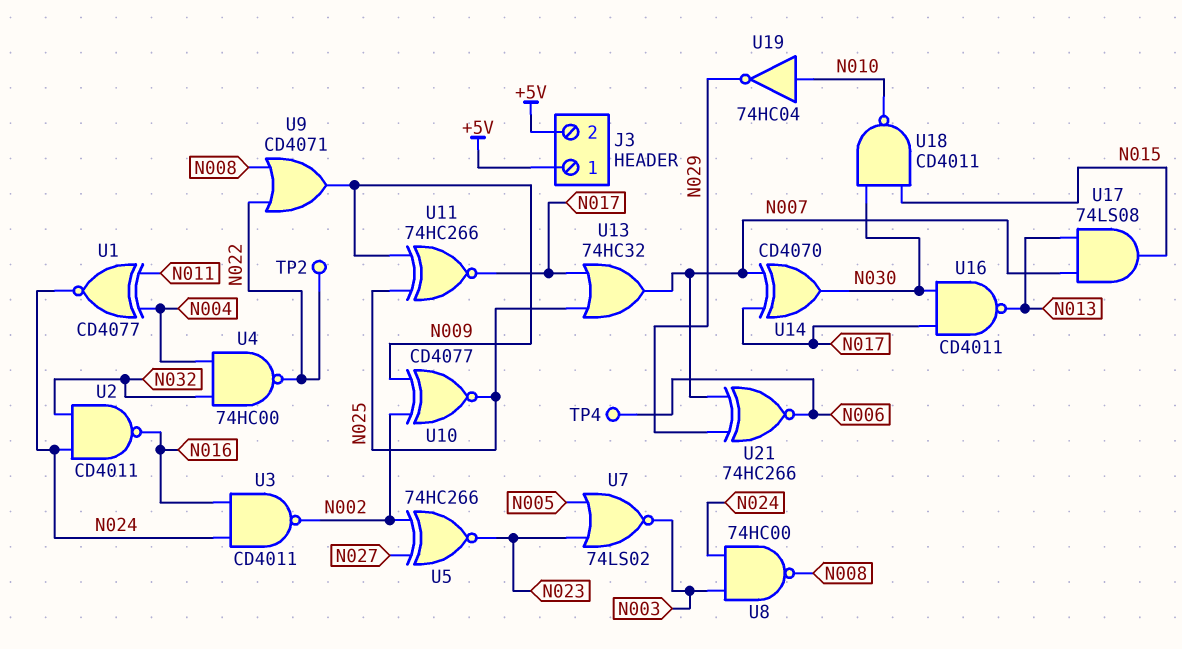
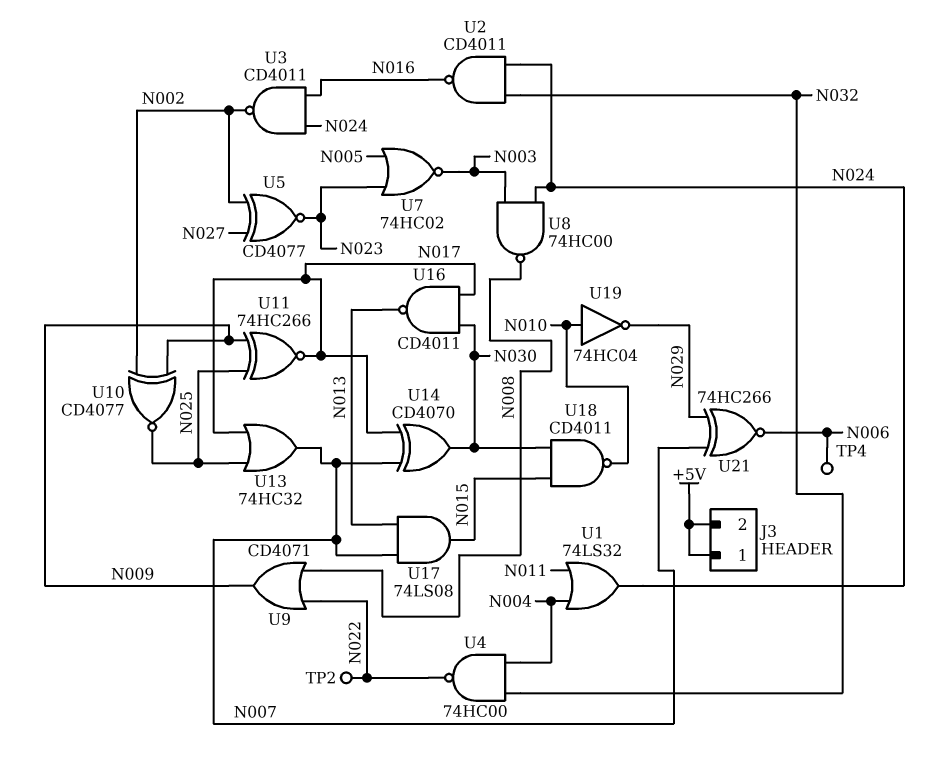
U1: XNOR CD4077 (in N004, in N011, out N024) -> OR 74LS32 (in N004, in N011, out N024)
U5: XNOR 74HC266 (in N002, in N027, out N023) -> XNOR CD4077 (in N002, in N027, out N023)
U7: NOR 74LS02 (in N005, in N023, out N003) -> NOR 74HC02 (in N005, in N023, out N003)

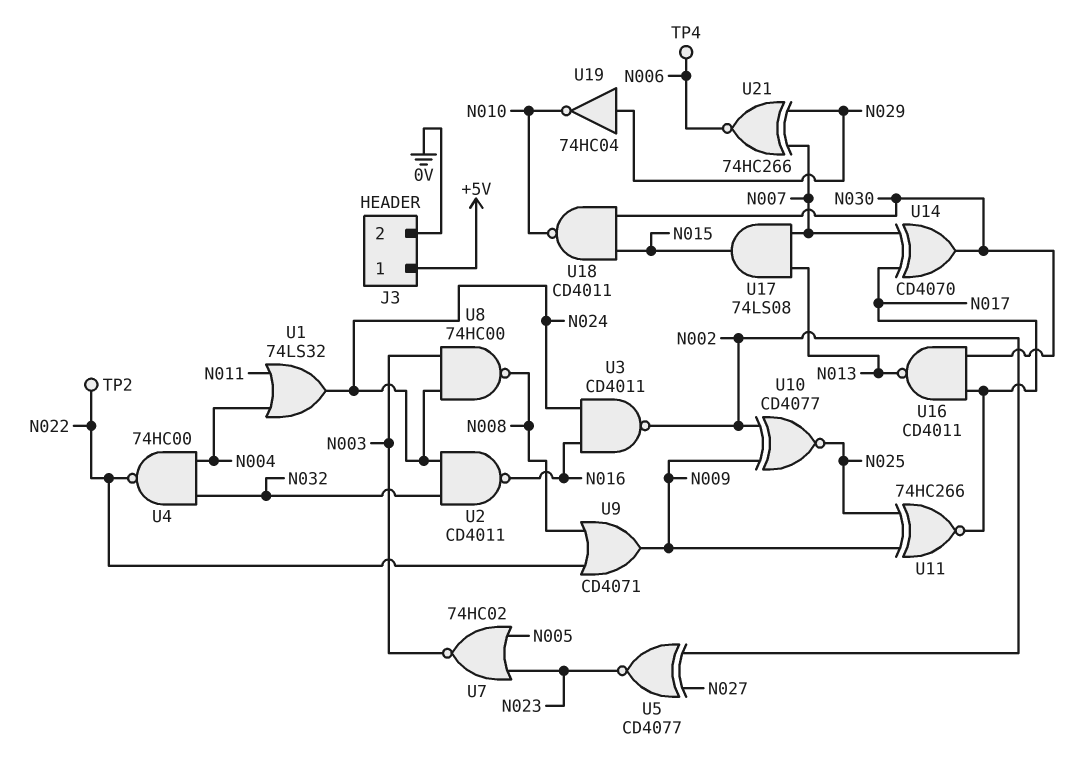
J3 pin 2: +5V -> 0V
U13: OR 74HC32 (in N017, in N025, out N007) -> none
U19: NOT 74HC04 (in N010, out N029) -> NOT 74HC04 (in N029, out N010)

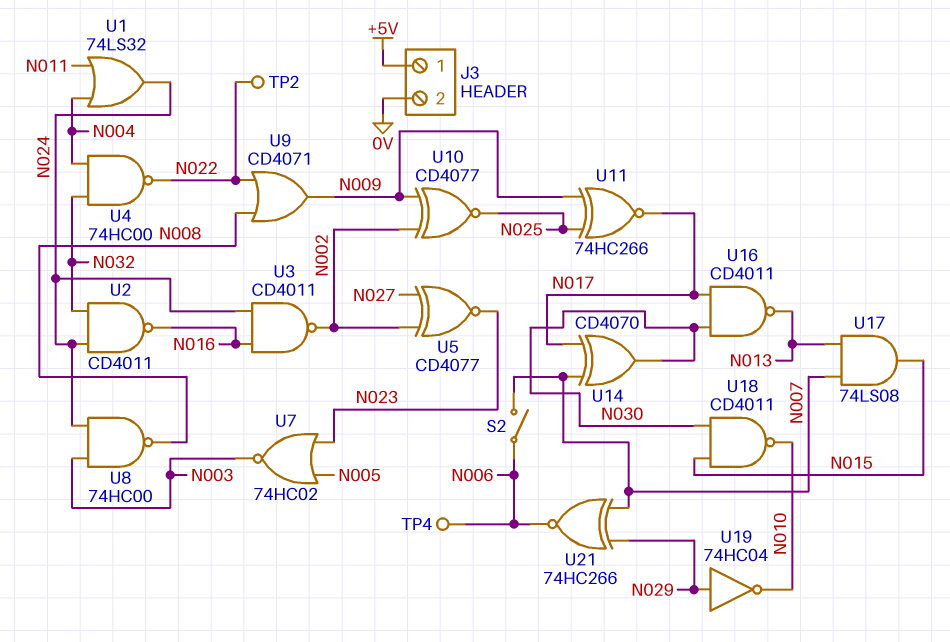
S2: none -> switch (N006, N007)

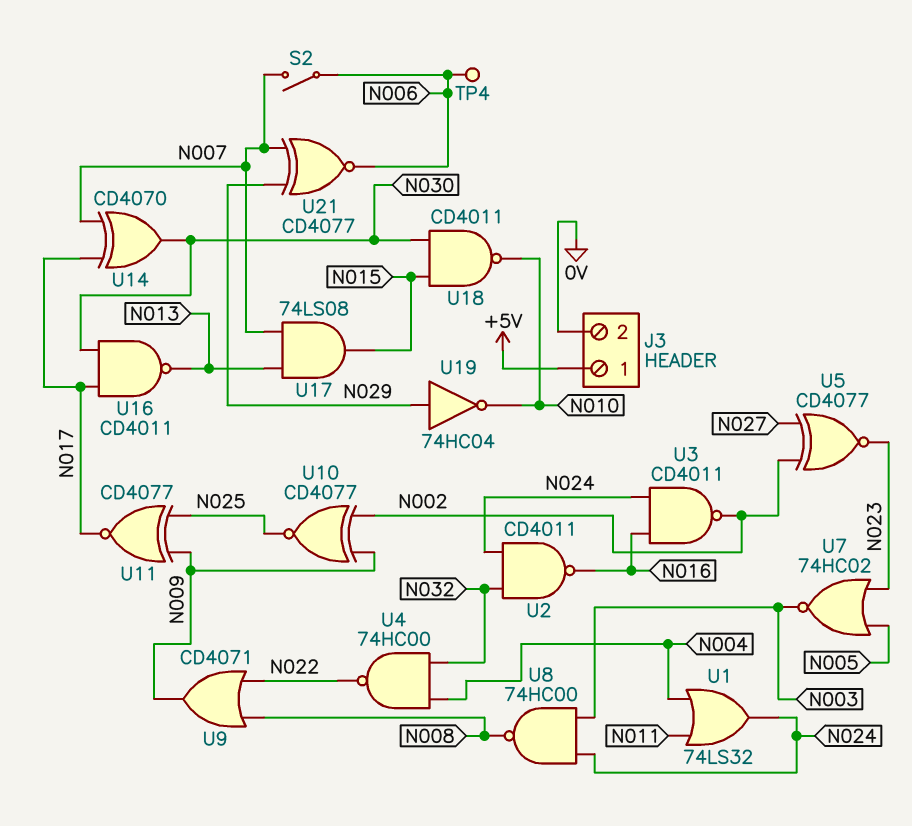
TP2: test point (N022) -> none
U11: XNOR 74HC266 (in N009, in N025, out N017) -> XNOR CD4077 (in N009, in N025, out N017)
U21: XNOR 74HC266 (in N007, in N029, out N006) -> XNOR CD4077 (in N007, in N029, out N006)

